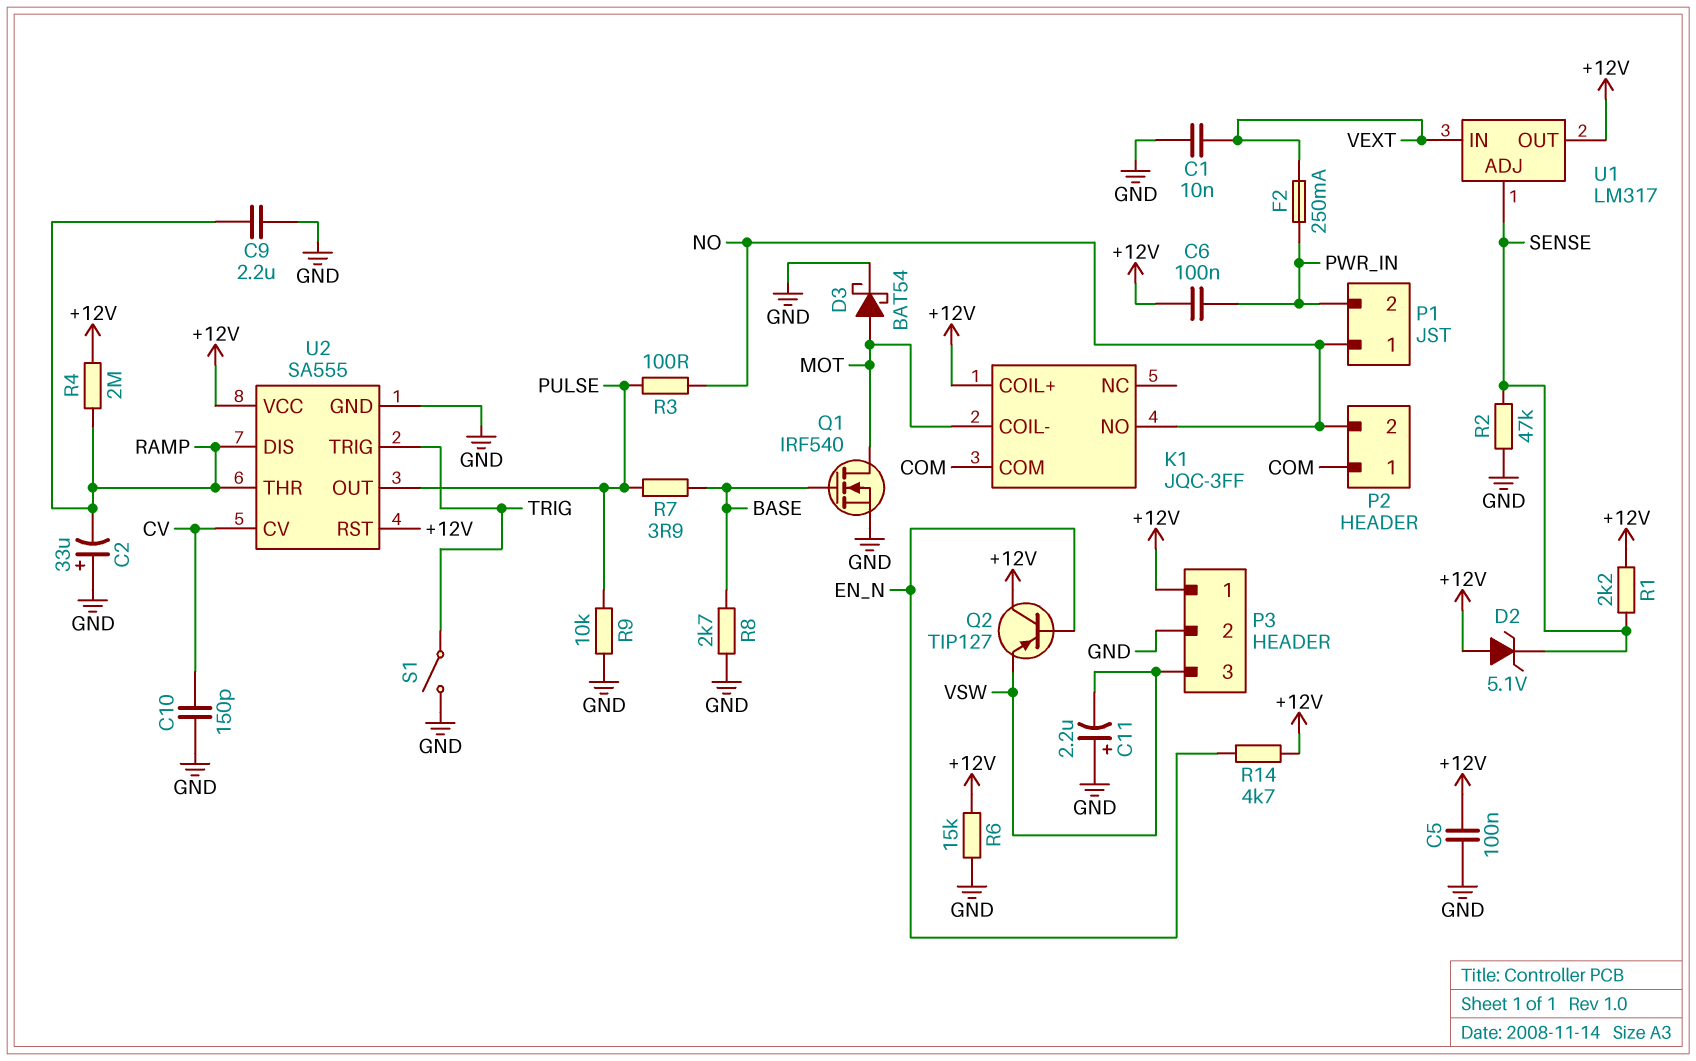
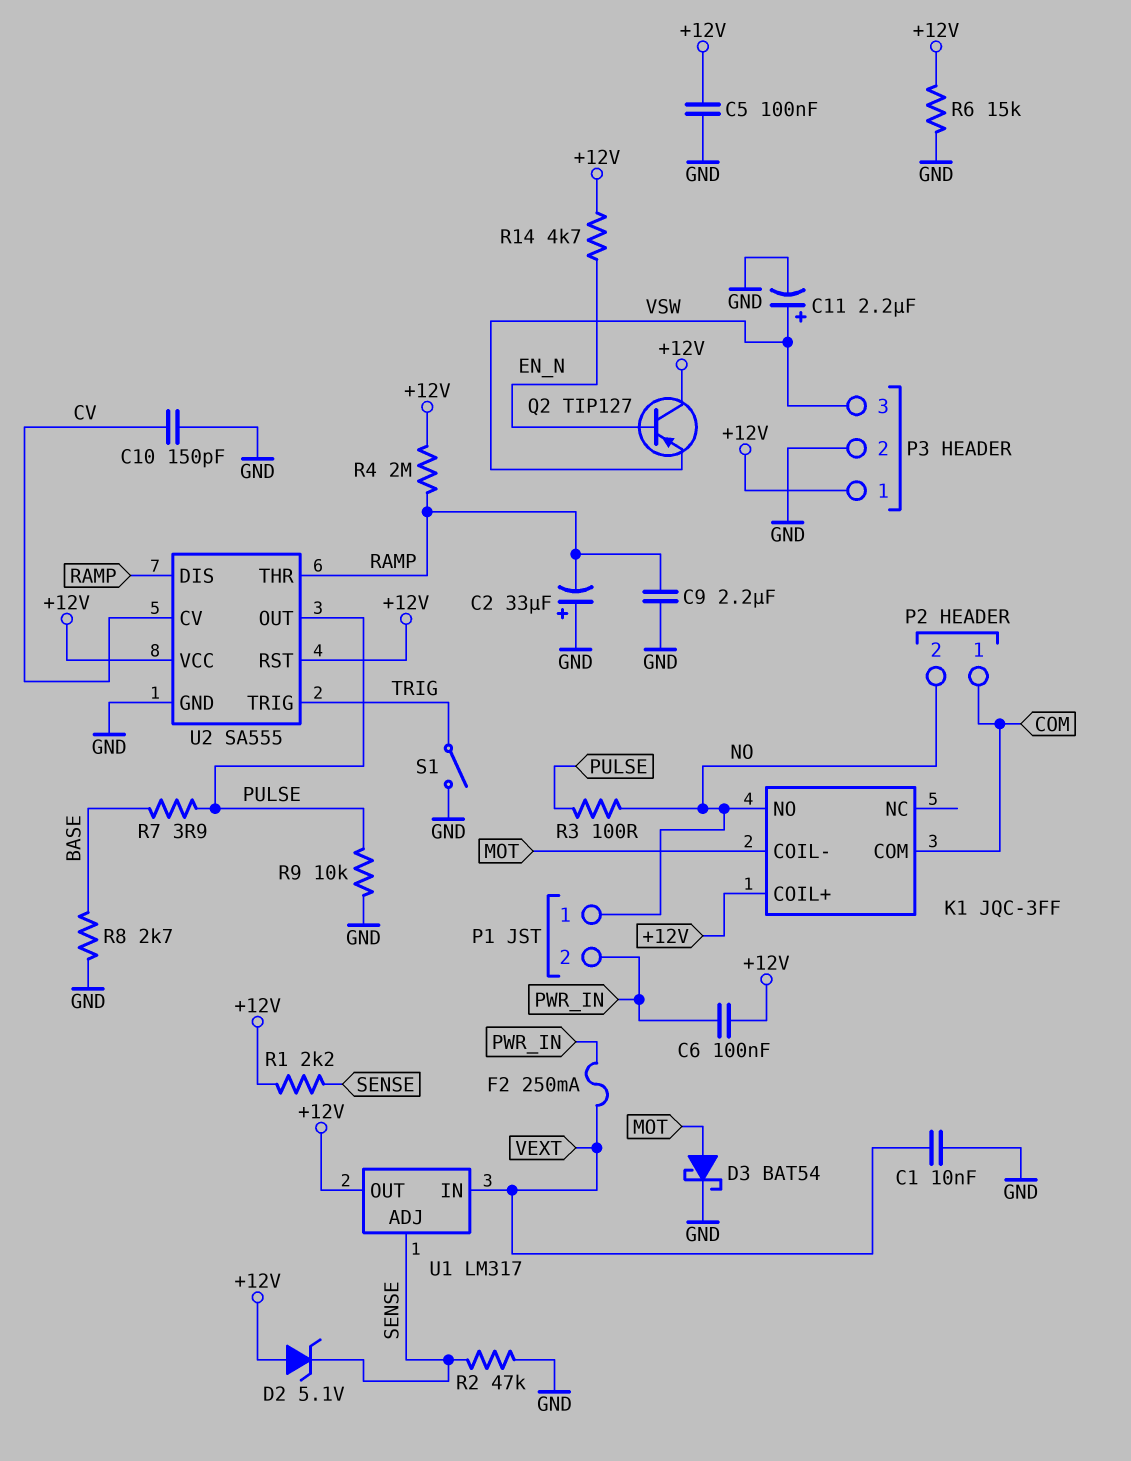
C11: 2.2uF (plus GND, minus VSW) -> 2.2uF (plus VSW, minus GND)
Q1: NMOS IRF540 (G BASE, D MOT, S GND) -> none

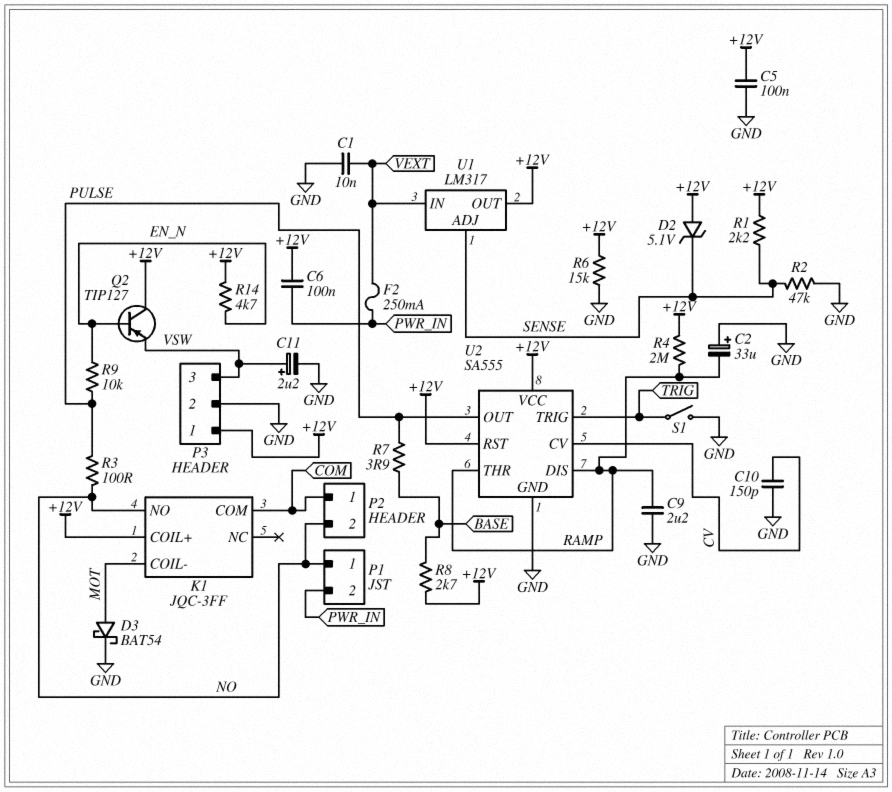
R8: 2.7k (BASE, GND) -> 2.7k (+12V, BASE)
R9: 10k (GND, PULSE) -> 10k (EN_N, PULSE)

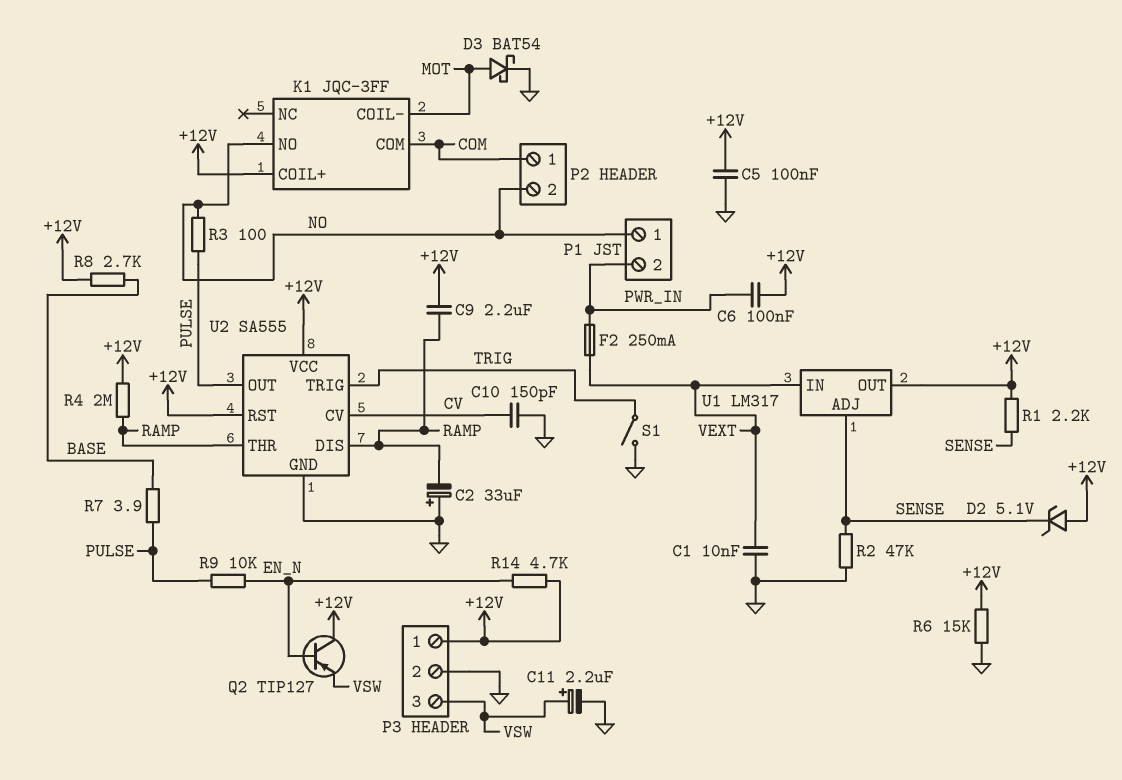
C9: 2.2uF (GND, RAMP) -> 2.2uF (+12V, RAMP)

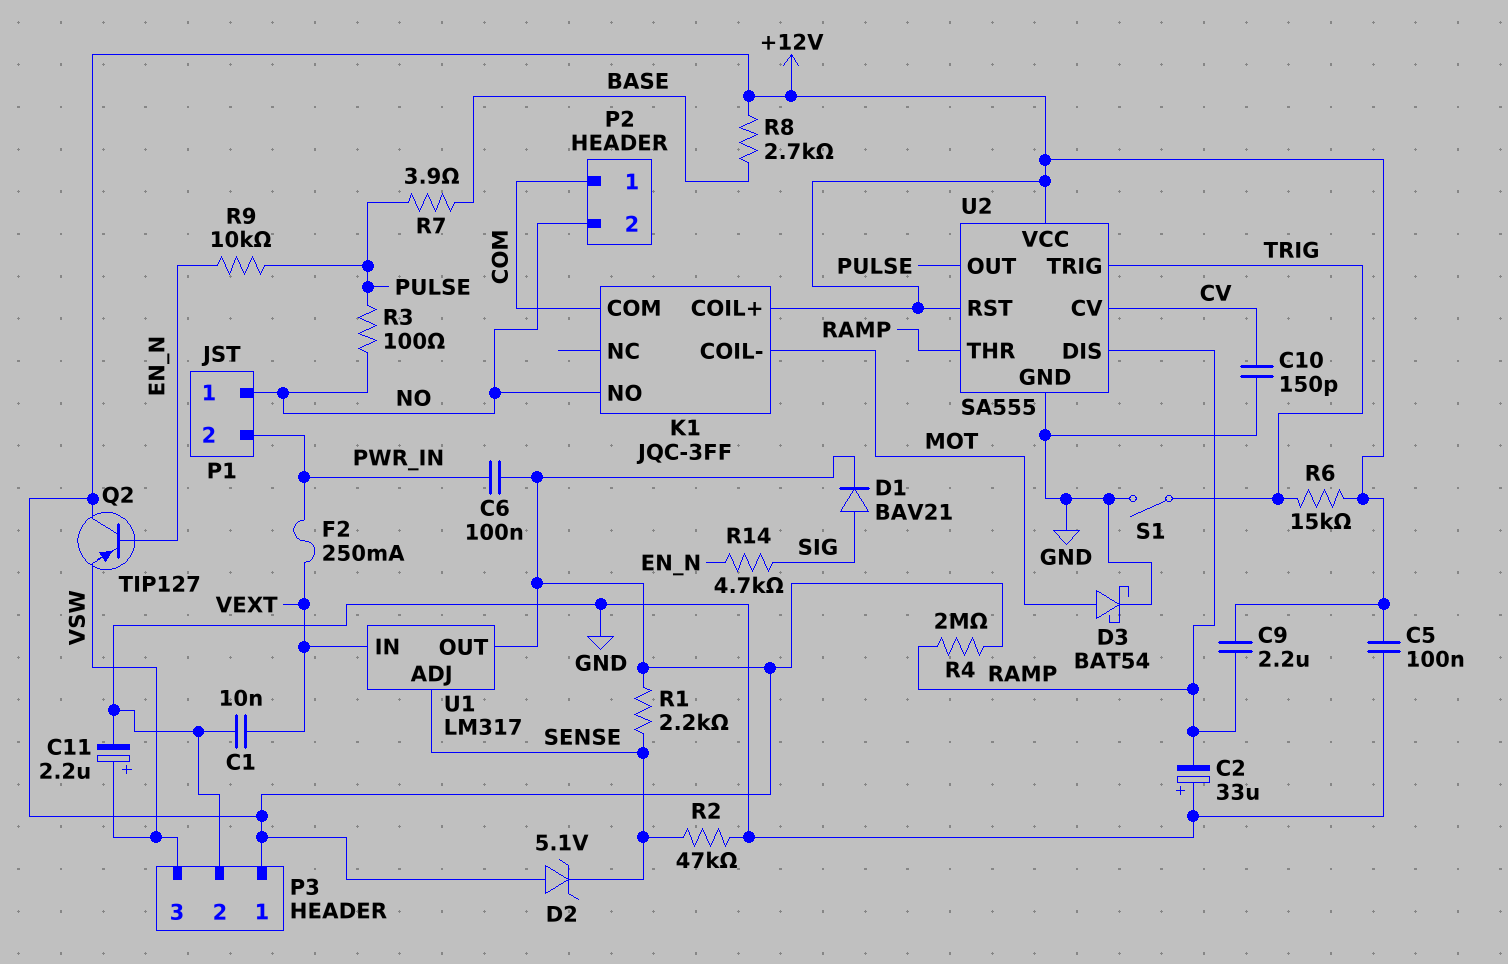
D1: none -> diode BAV21 (A SIG, K +12V)
R6: 15k (+12V, GND) -> 15k (+12V, TRIG)
R14: 4.7k (+12V, EN_N) -> 4.7k (EN_N, SIG)

